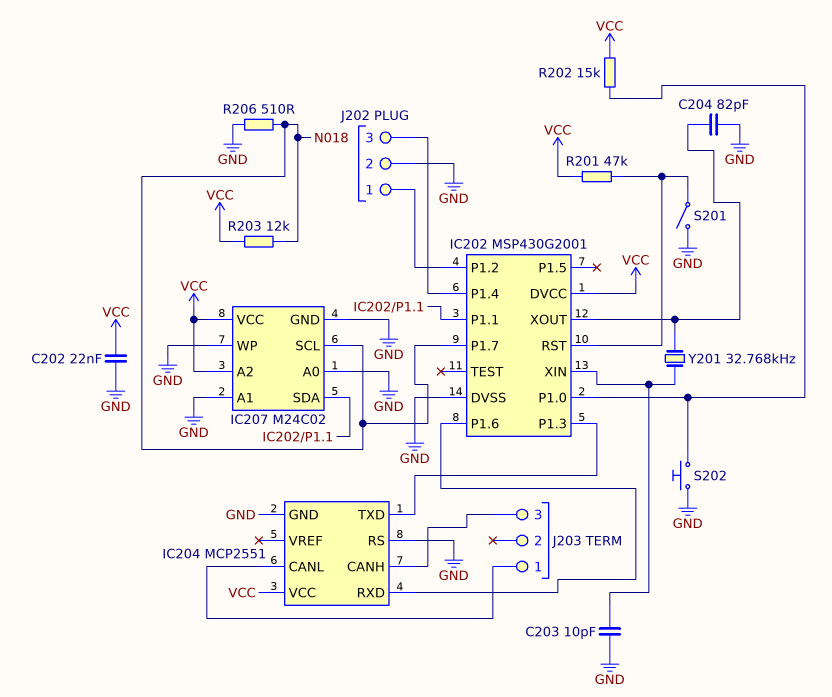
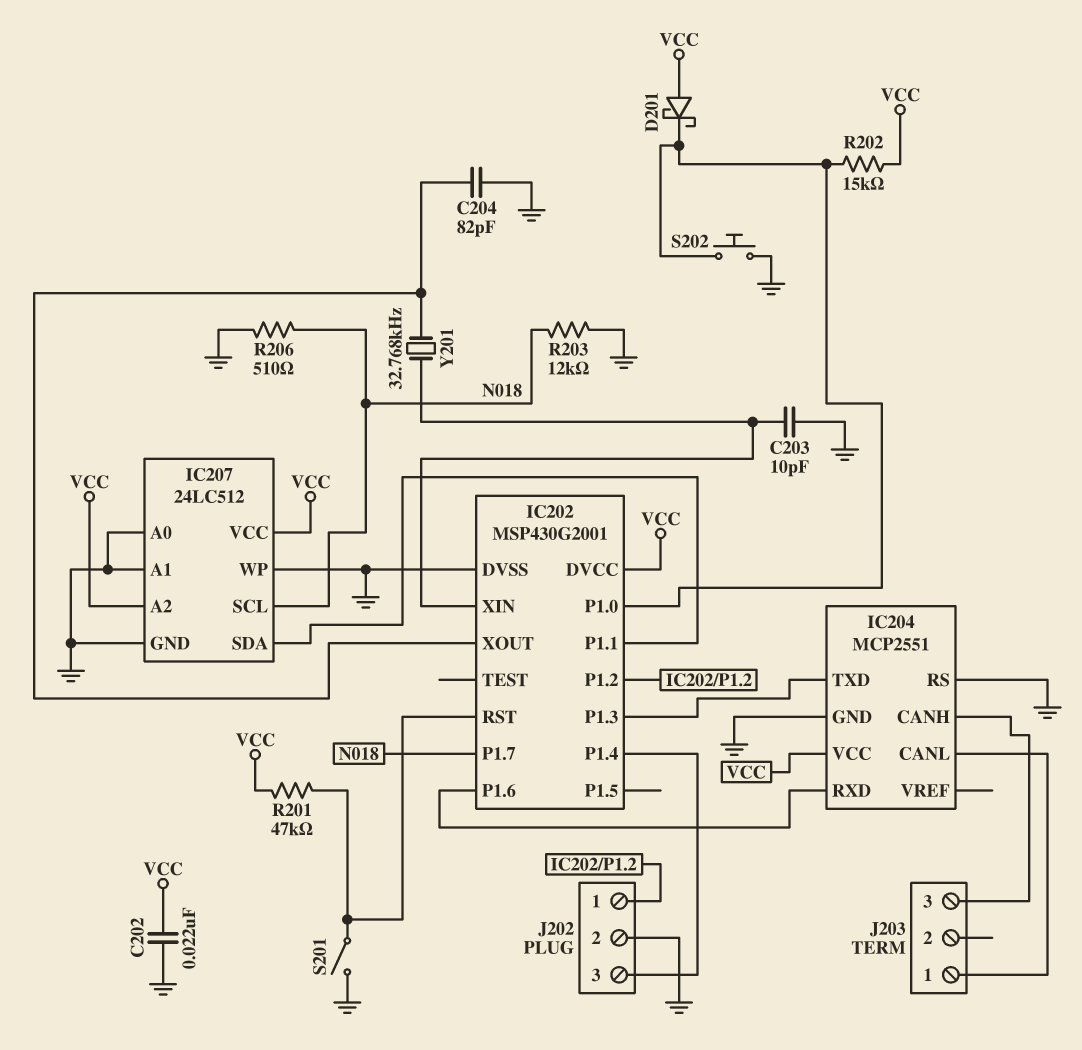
D201: none -> schottky (A VCC, K IC202/P1.0)
IC207: M24C02 -> 24LC512
R203: 12k (N018, VCC) -> 12k (GND, N018)

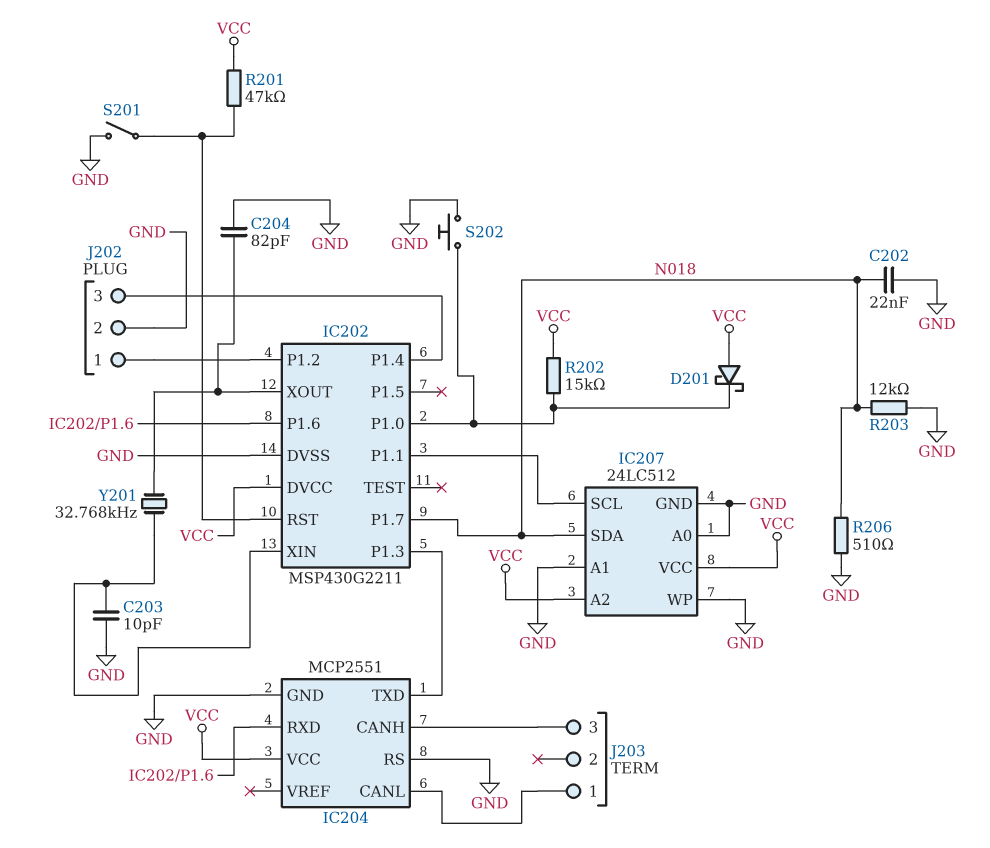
C202: 22nF (GND, VCC) -> 22nF (GND, N018)
IC202: MSP430G2001 -> MSP430G2211
IC207 pin SCL: N018 -> IC202/P1.1
IC207 pin SDA: IC202/P1.1 -> N018

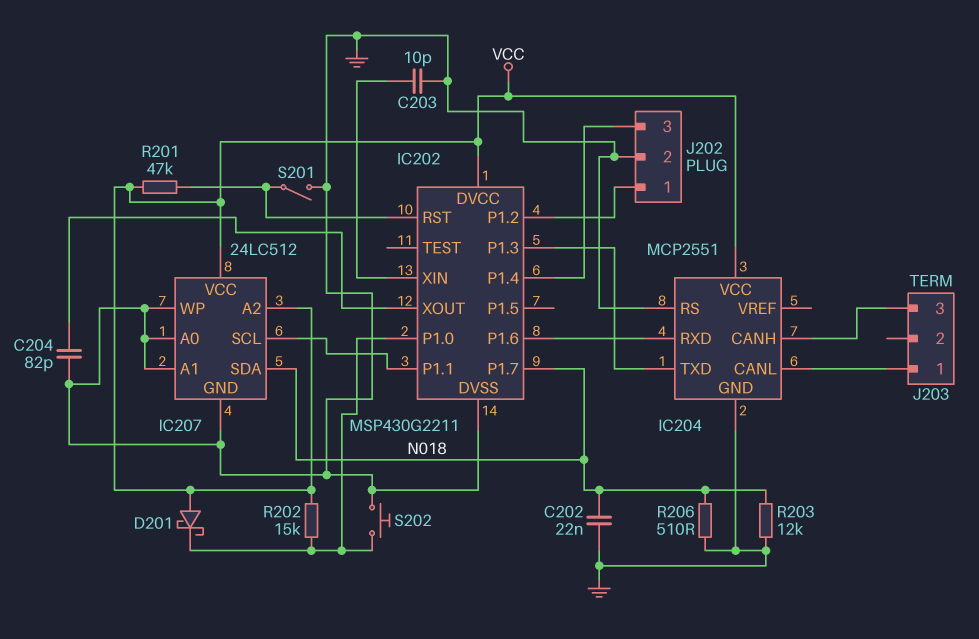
Y201: 32.768kHz (IC202/XIN, IC202/XOUT) -> none

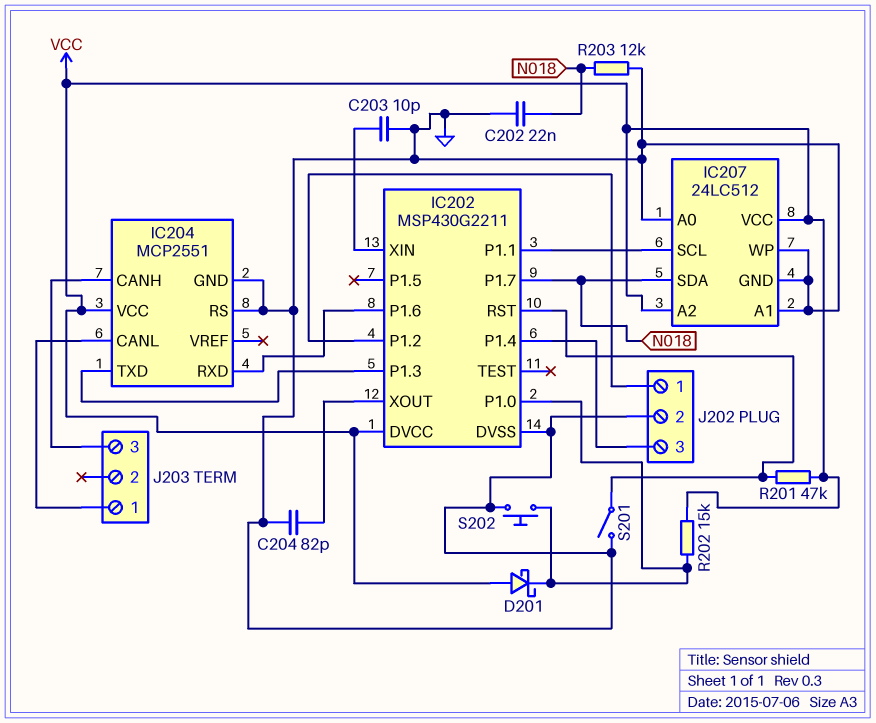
R206: 510 (GND, N018) -> none

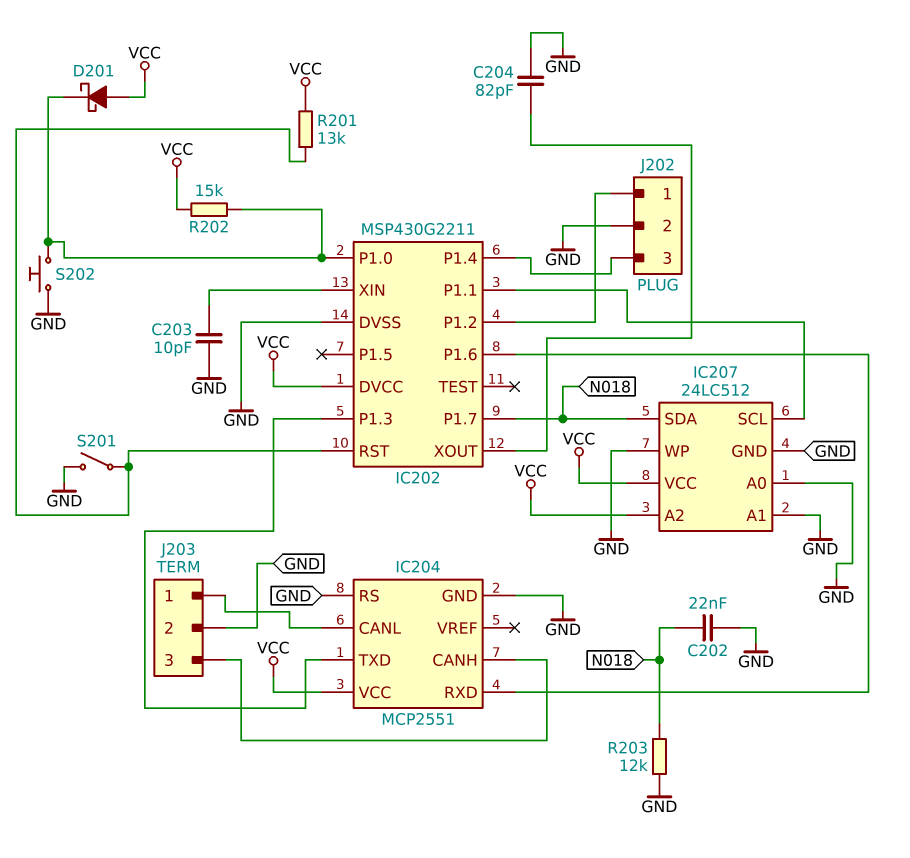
J203 pin 2: none -> GND
R201: 47k (IC202/RST, VCC) -> 13k (IC202/RST, VCC)

